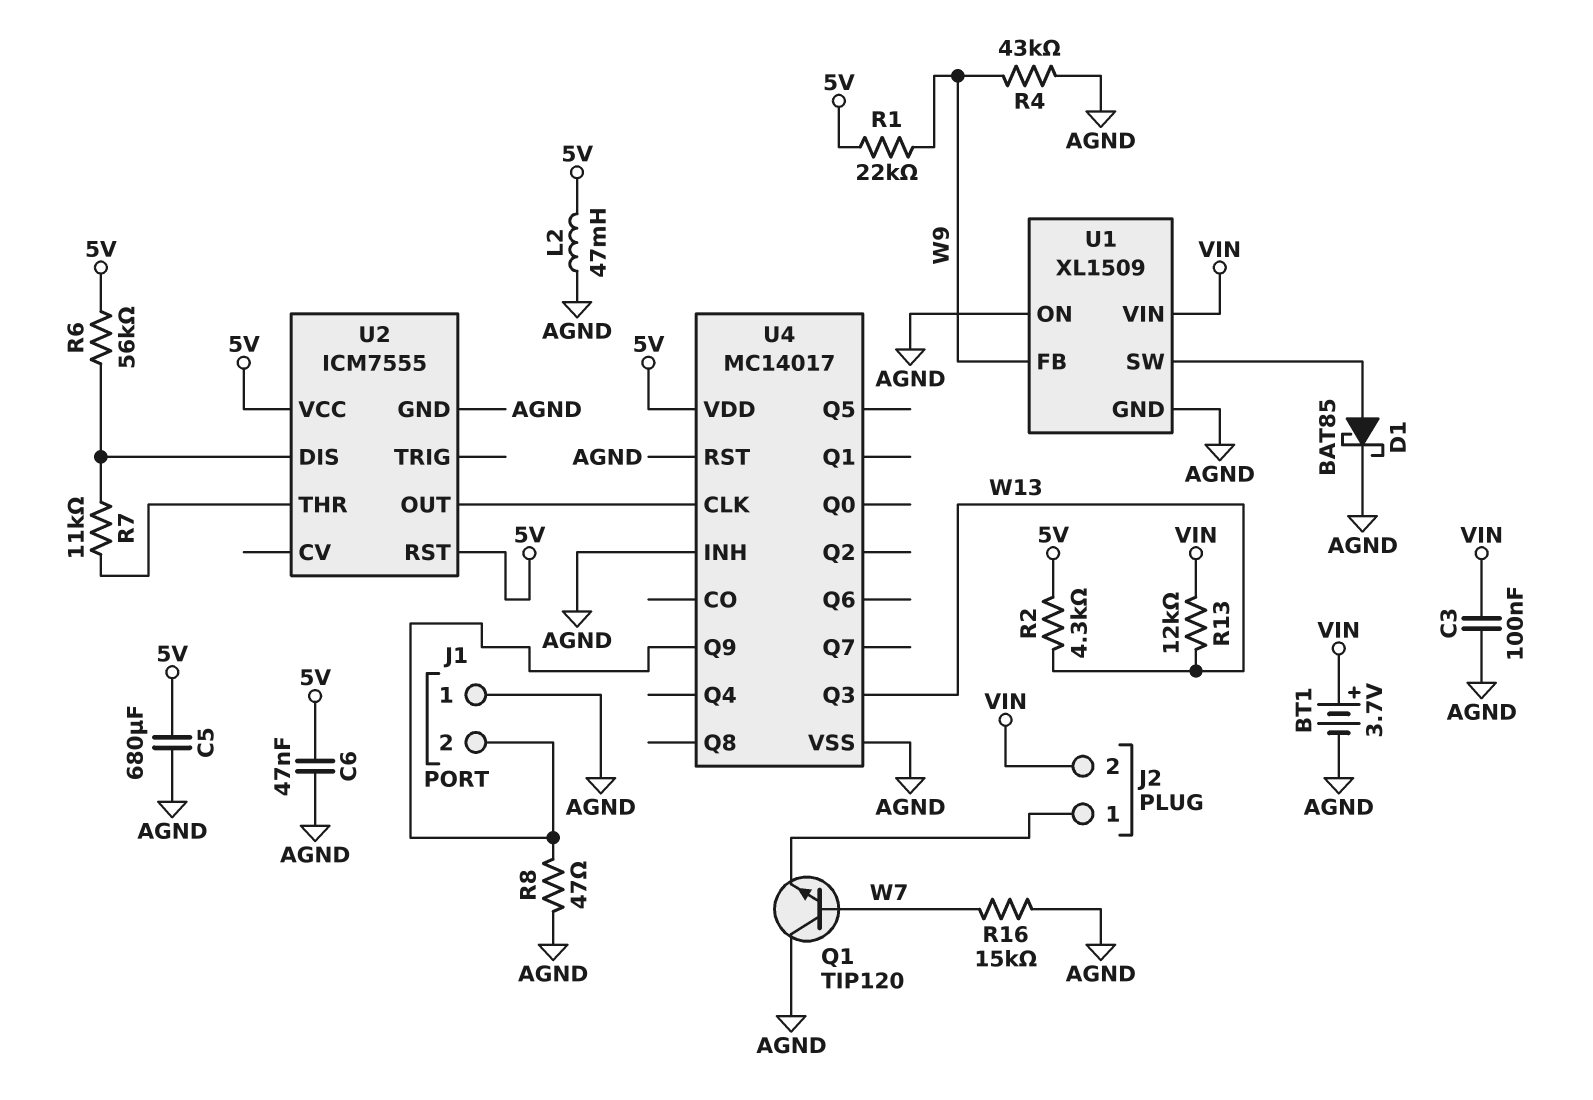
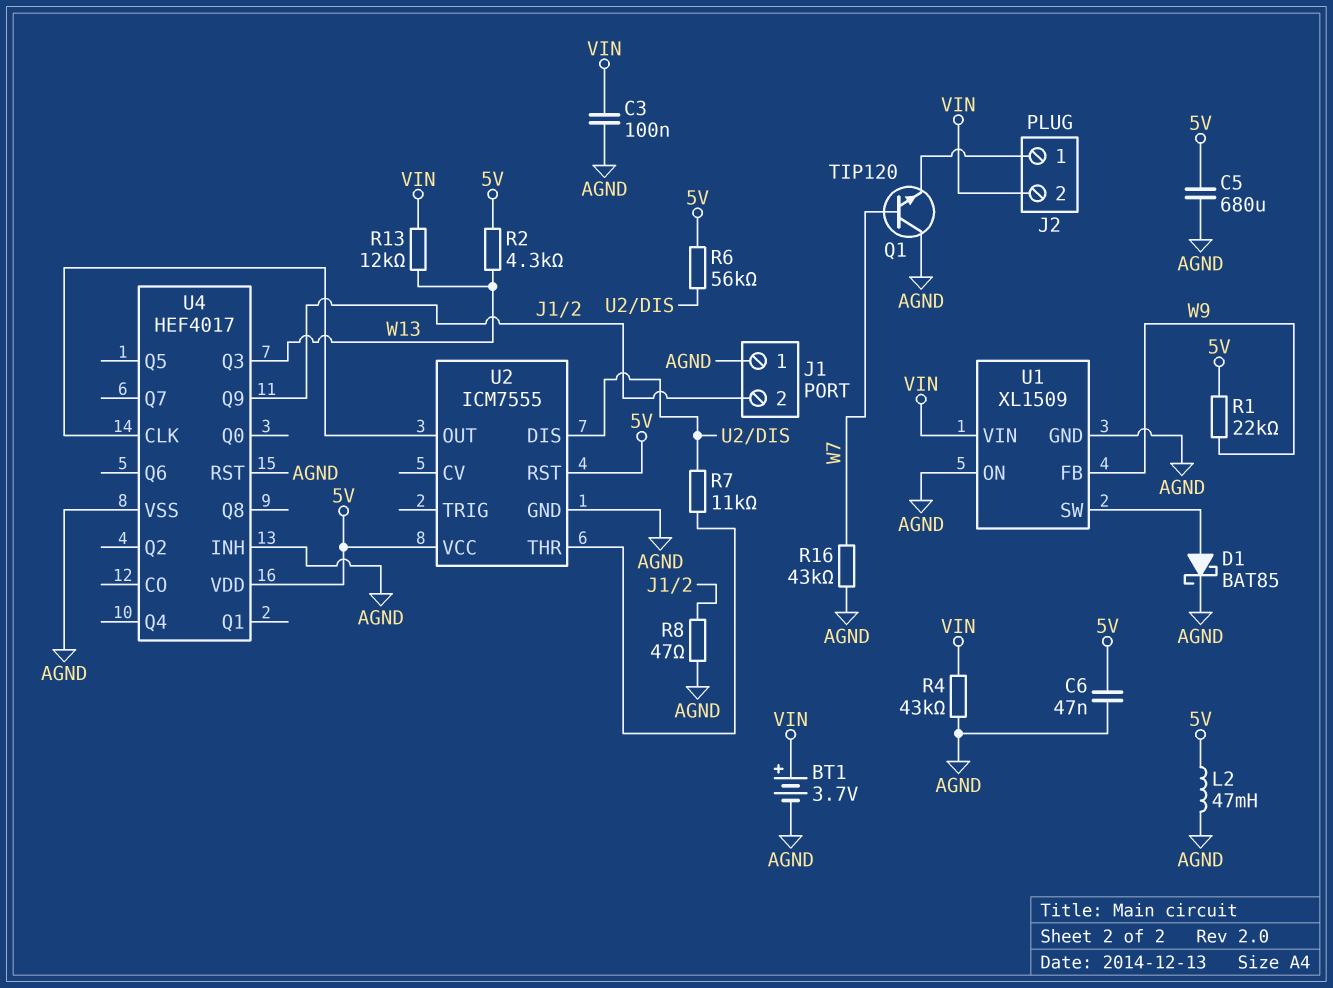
R4: 43k (AGND, W9) -> 43k (AGND, VIN)
R16: 15k (AGND, W7) -> 43k (AGND, W7)
U4: MC14017 -> HEF4017

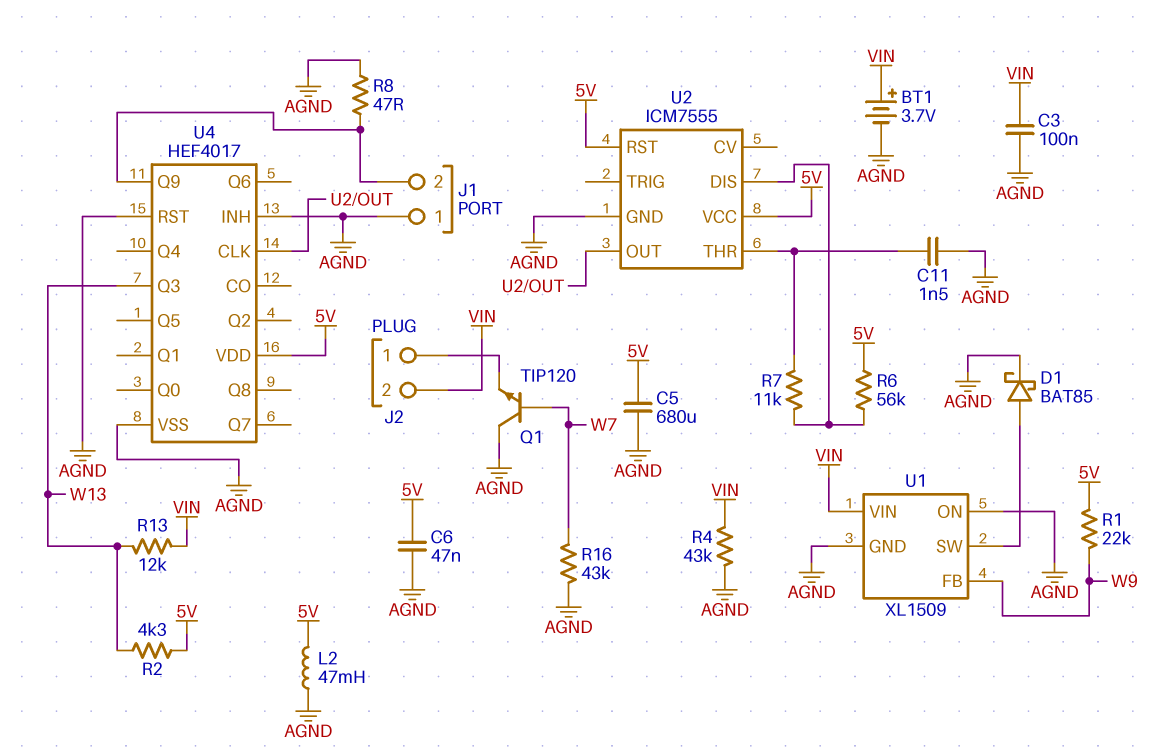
C11: none -> 1.5nF (AGND, U2/THR)

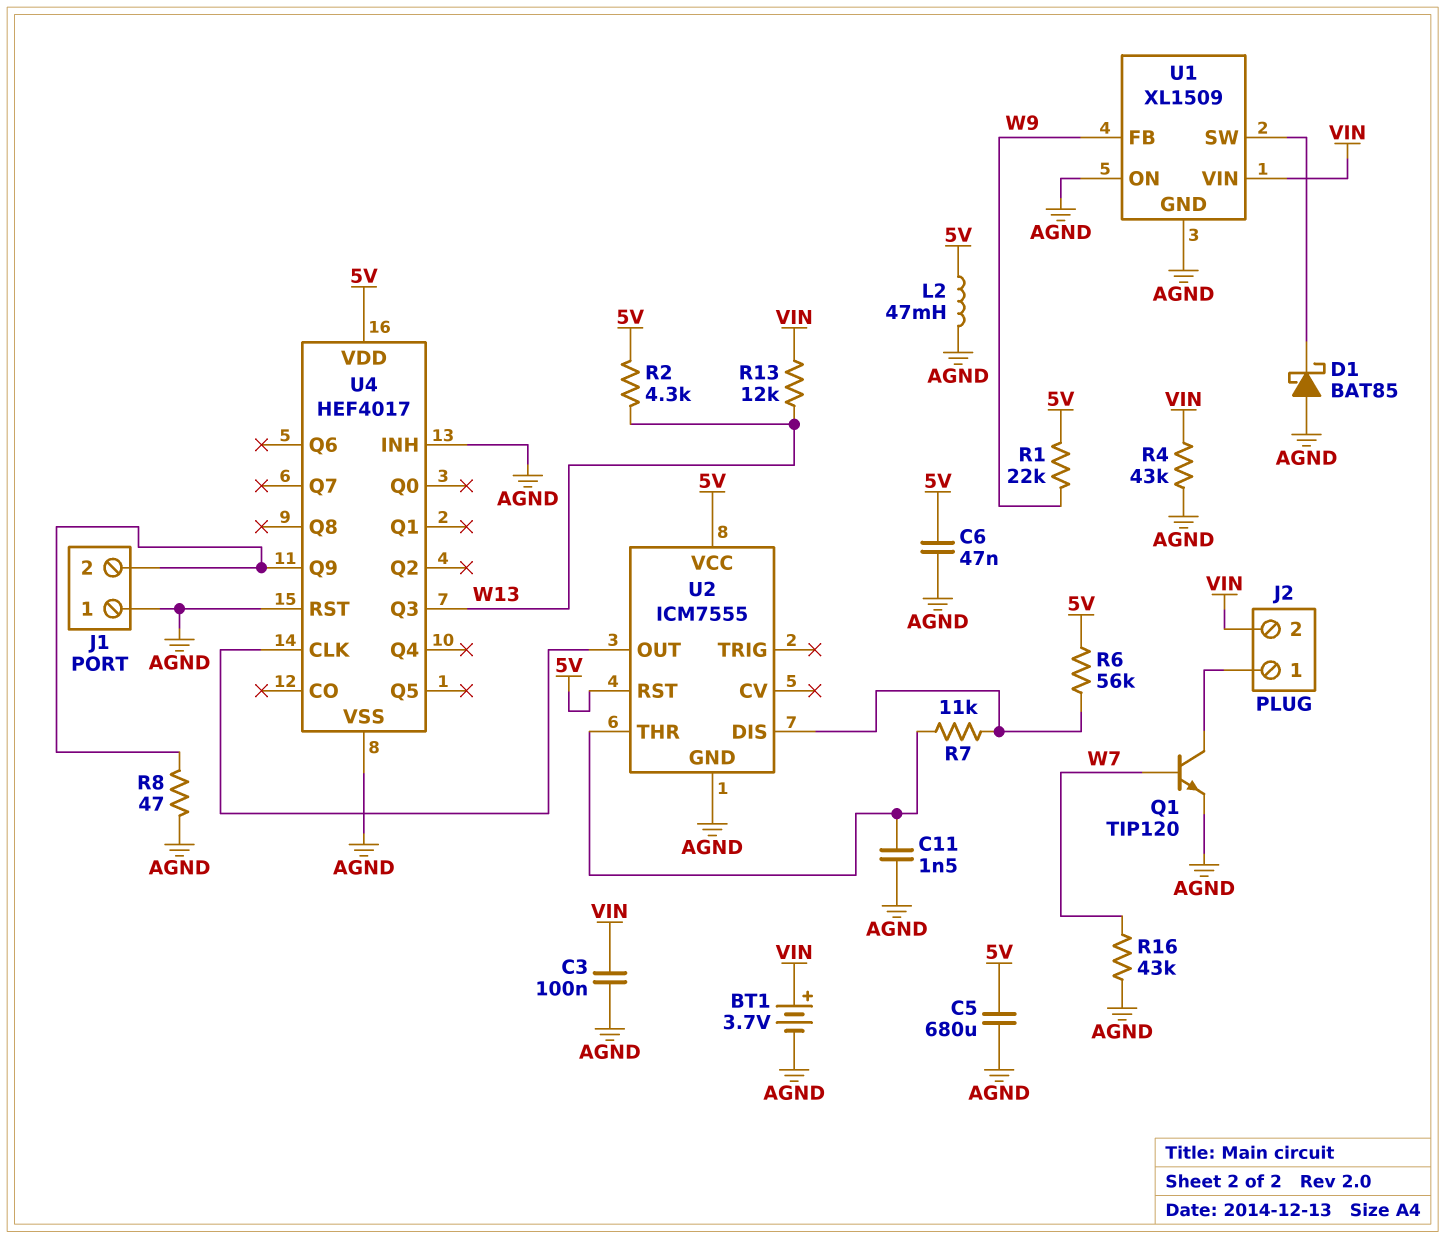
D1: schottky BAT85 (A U1/SW, K AGND) -> schottky BAT85 (A AGND, K U1/SW)
Q1: NPN TIP120 (B W7, C AGND, E J2/1) -> NPN TIP120 (B W7, C J2/1, E AGND)

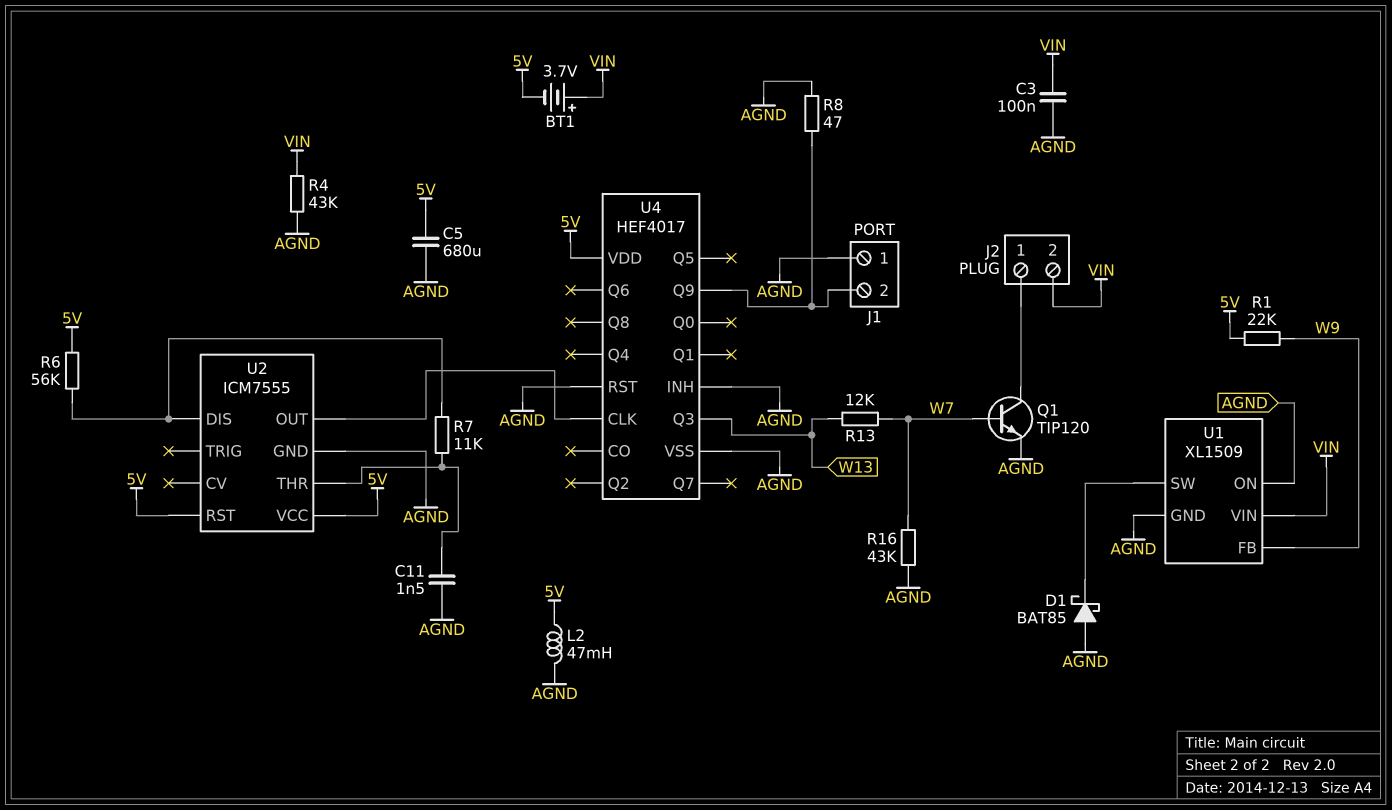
BT1: 3.7V (plus VIN, minus AGND) -> 3.7V (plus VIN, minus 5V)
C6: 47nF (5V, AGND) -> none
R2: 4.3k (5V, W13) -> none
R13: 12k (VIN, W13) -> 12k (W7, W13)

